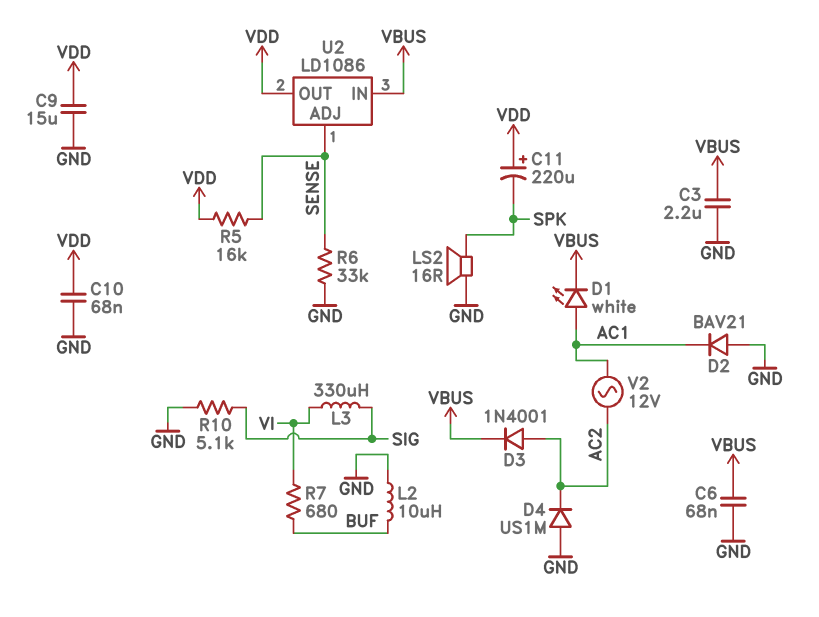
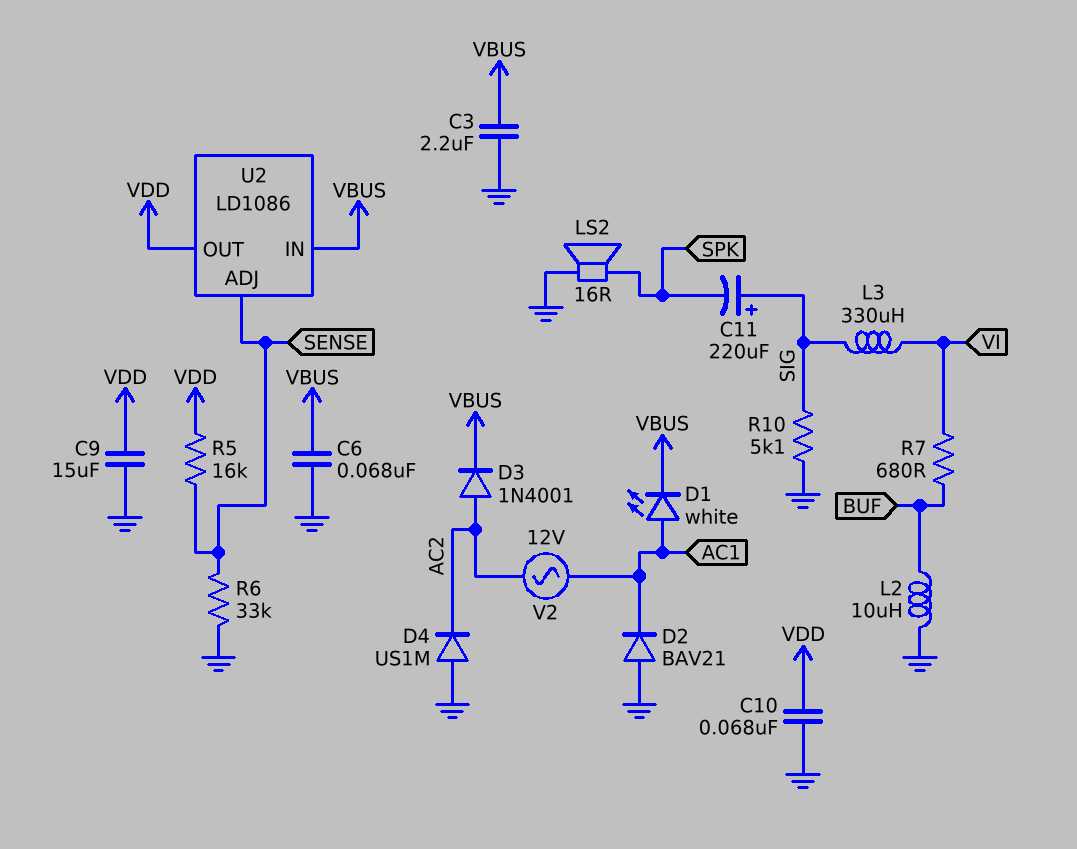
C11: 220uF (plus VDD, minus SPK) -> 220uF (plus SIG, minus SPK)

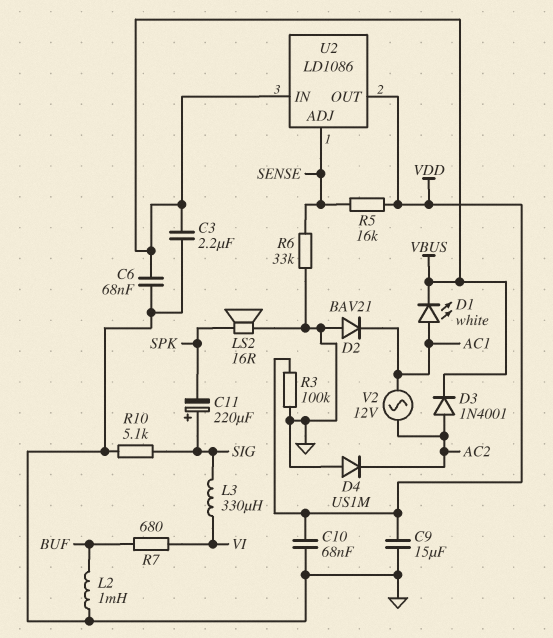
L2: 10uH (BUF, GND) -> 1mH (BUF, GND)
R3: none -> 100k (GND, VDD)

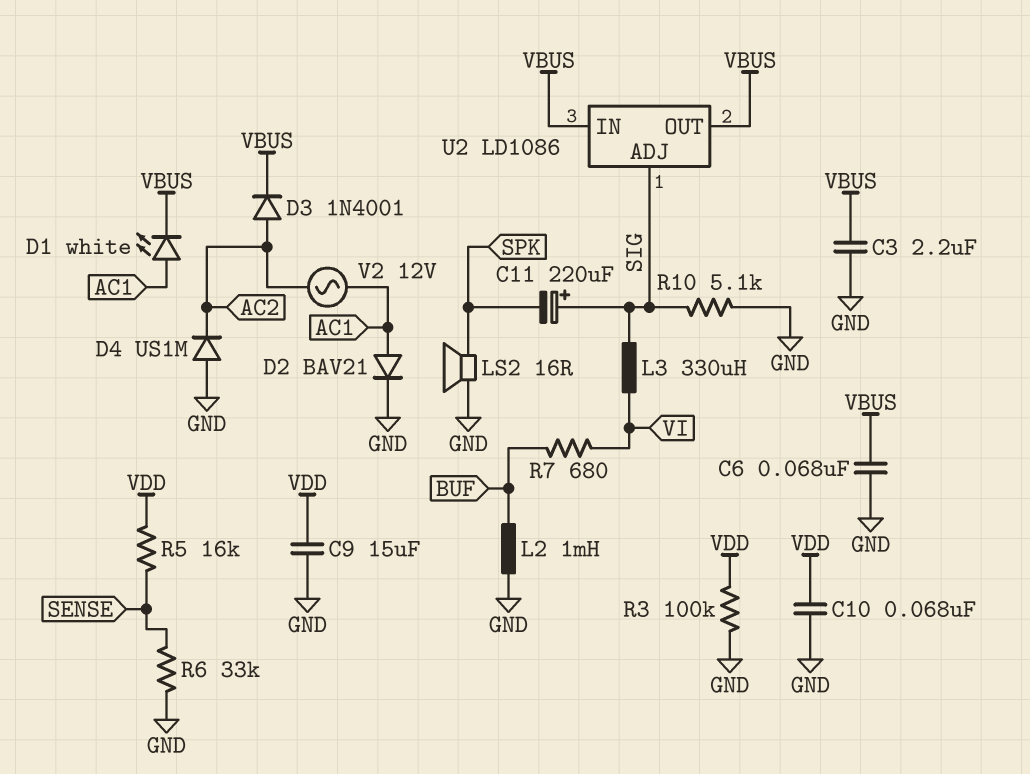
D2: diode BAV21 (A GND, K AC1) -> diode BAV21 (A AC1, K GND)
U2 pin ADJ: SENSE -> SIG
U2 pin OUT: VDD -> VBUS

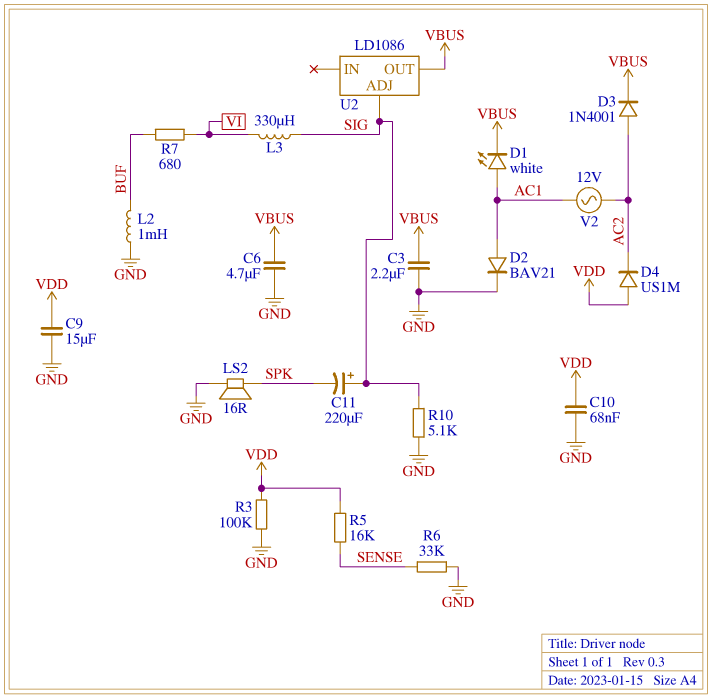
C6: 68nF (GND, VBUS) -> 4.7uF (GND, VBUS)
D4: diode US1M (A GND, K AC2) -> diode US1M (A VDD, K AC2)
U2 pin IN: VBUS -> none

